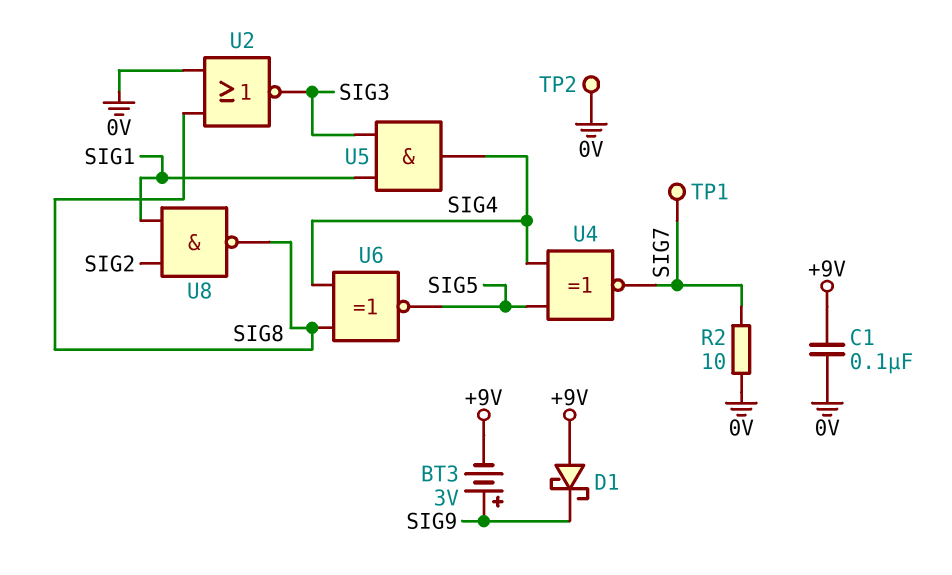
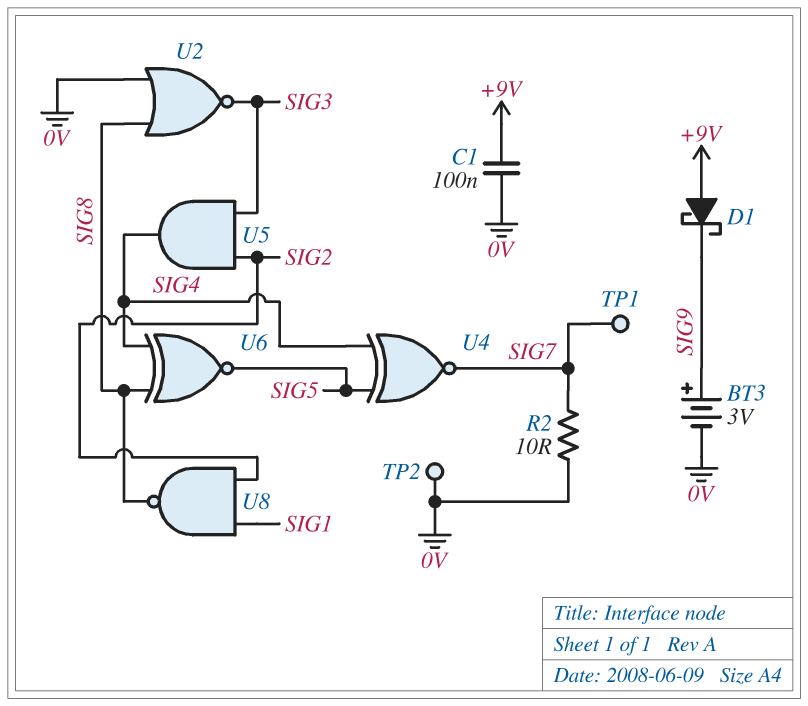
BT3: 3V (plus SIG9, minus +9V) -> 3V (plus SIG9, minus 0V)
U5: AND (in SIG1, in SIG3, out SIG4) -> AND (in SIG2, in SIG3, out SIG4)

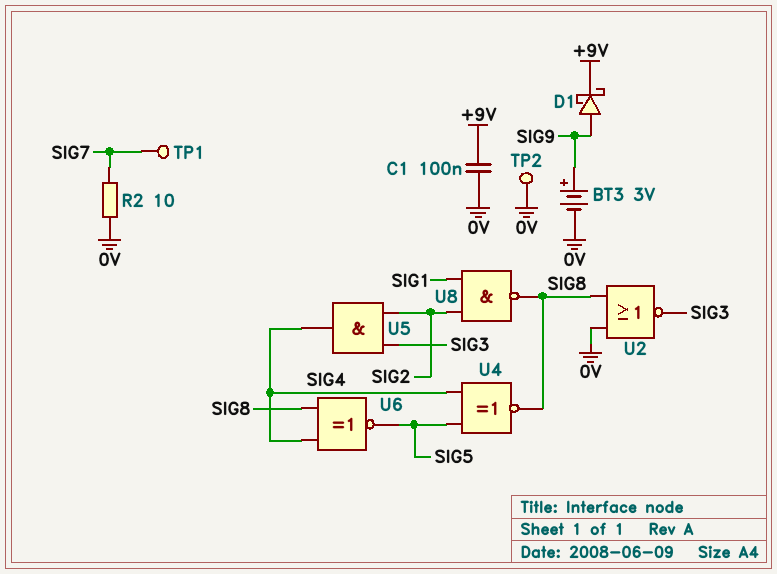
D1: schottky (A +9V, K SIG9) -> schottky (A SIG9, K +9V)
U4: XNOR (in SIG4, in SIG5, out SIG7) -> XNOR (in SIG4, in SIG5, out SIG8)

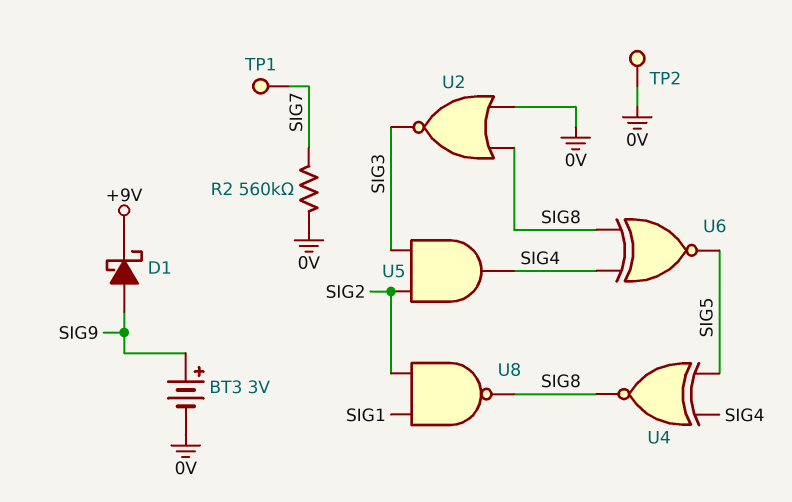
C1: 100nF (+9V, 0V) -> none
R2: 10 (0V, SIG7) -> 560k (0V, SIG7)

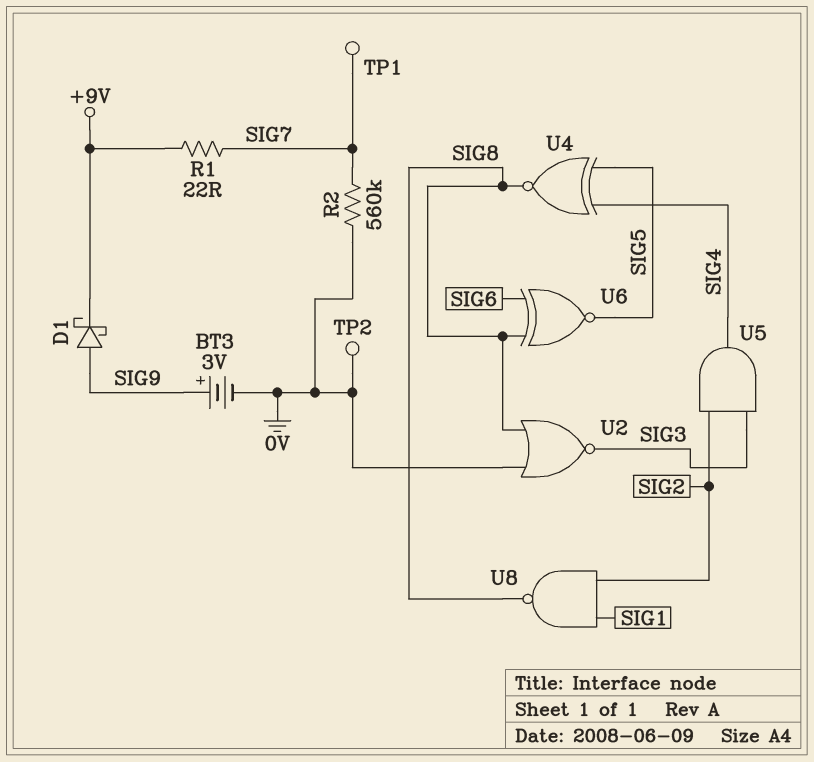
R1: none -> 22 (+9V, SIG7)
U6: XNOR (in SIG4, in SIG8, out SIG5) -> XNOR (in SIG6, in SIG8, out SIG5)

